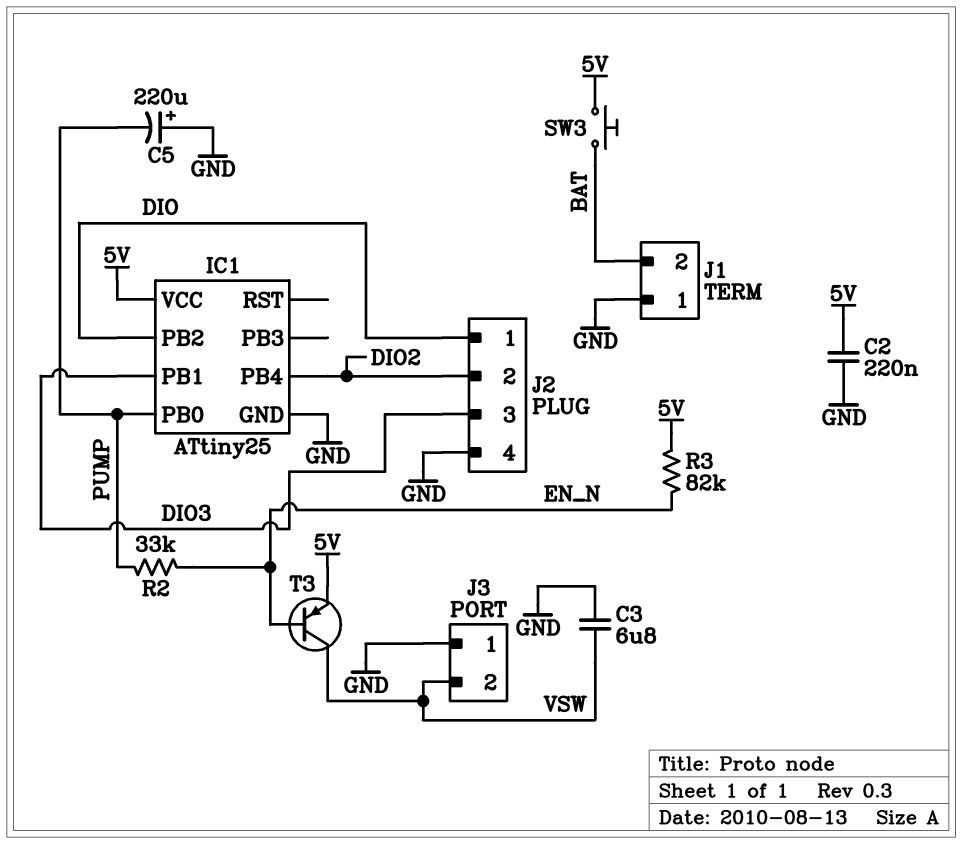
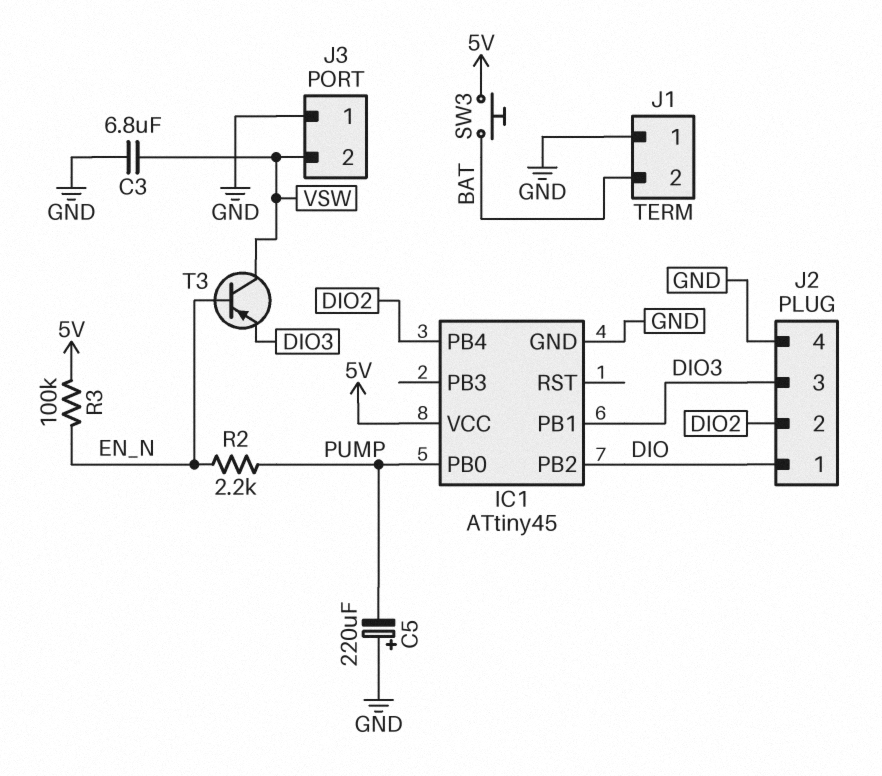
C2: 220nF (5V, GND) -> none
IC1: ATtiny25 -> ATtiny45
R2: 33k (EN_N, PUMP) -> 2.2k (EN_N, PUMP)
R3: 82k (5V, EN_N) -> 100k (5V, EN_N)
T3: PNP (B EN_N, C VSW, E 5V) -> PNP (B EN_N, C VSW, E DIO3)

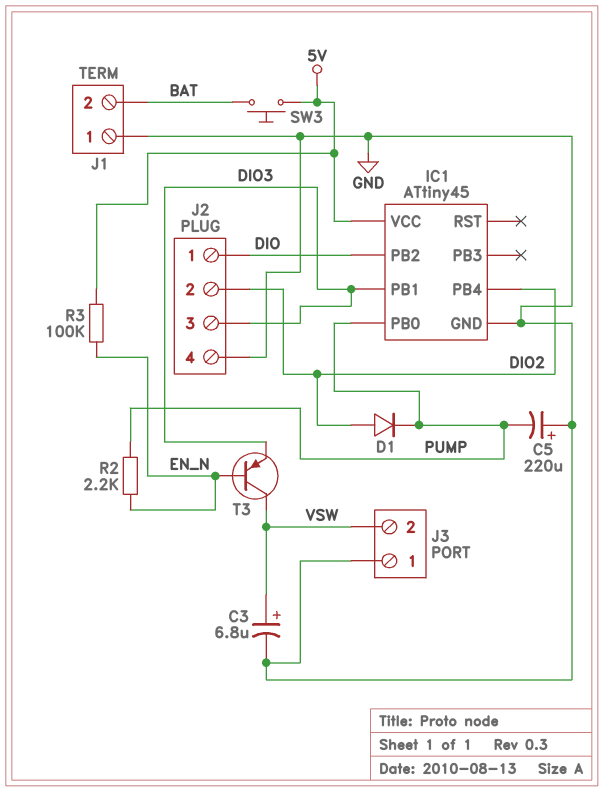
C3: 6.8uF (GND, VSW) -> 6.8uF (plus VSW, minus GND)
D1: none -> diode (A DIO2, K PUMP)

